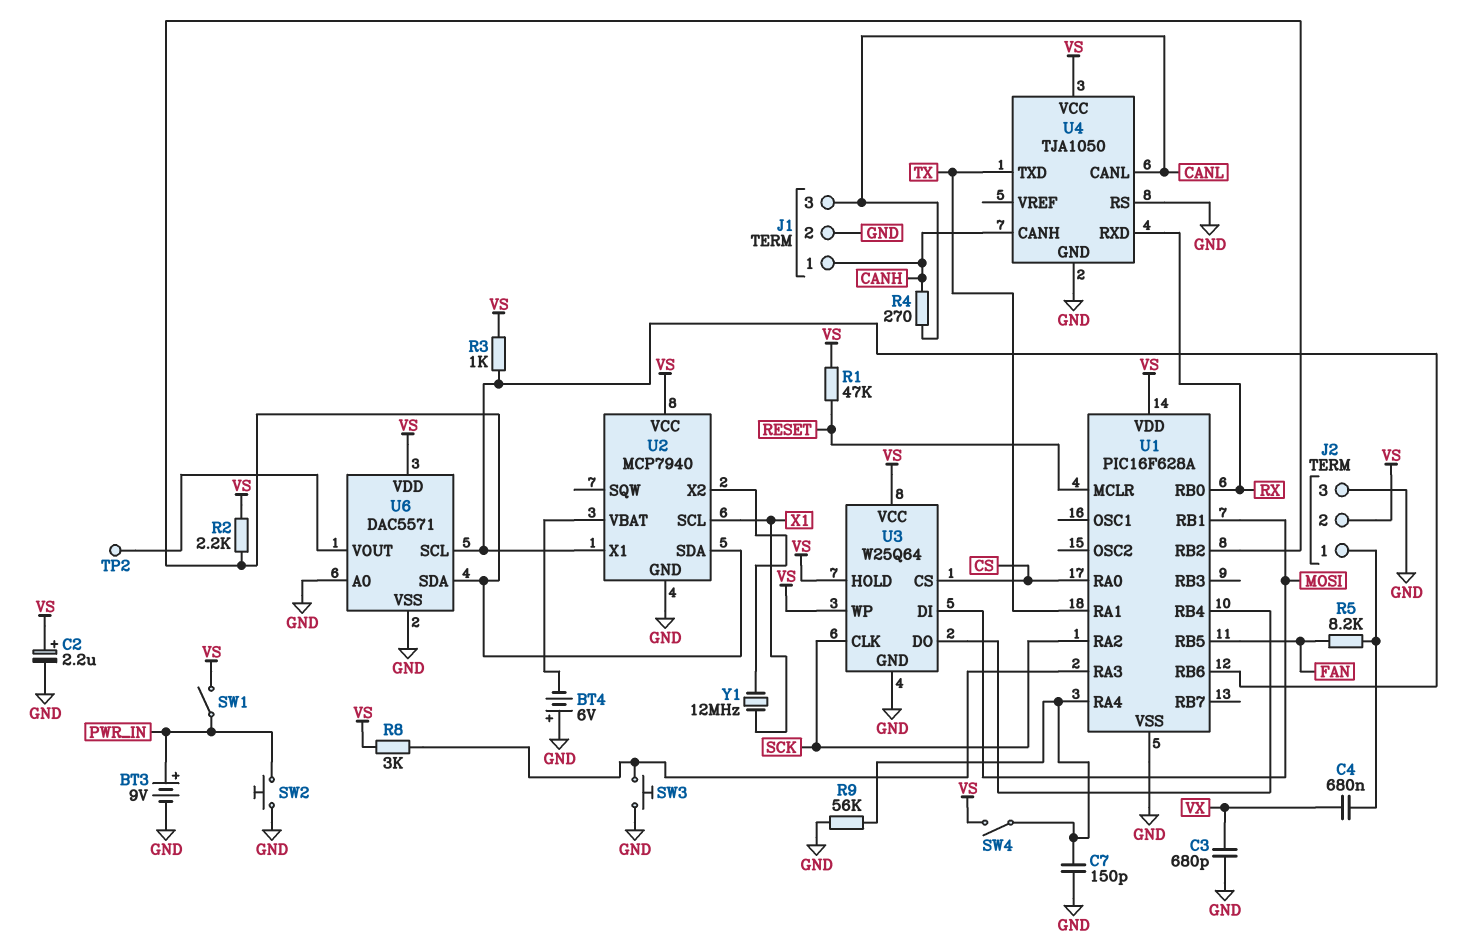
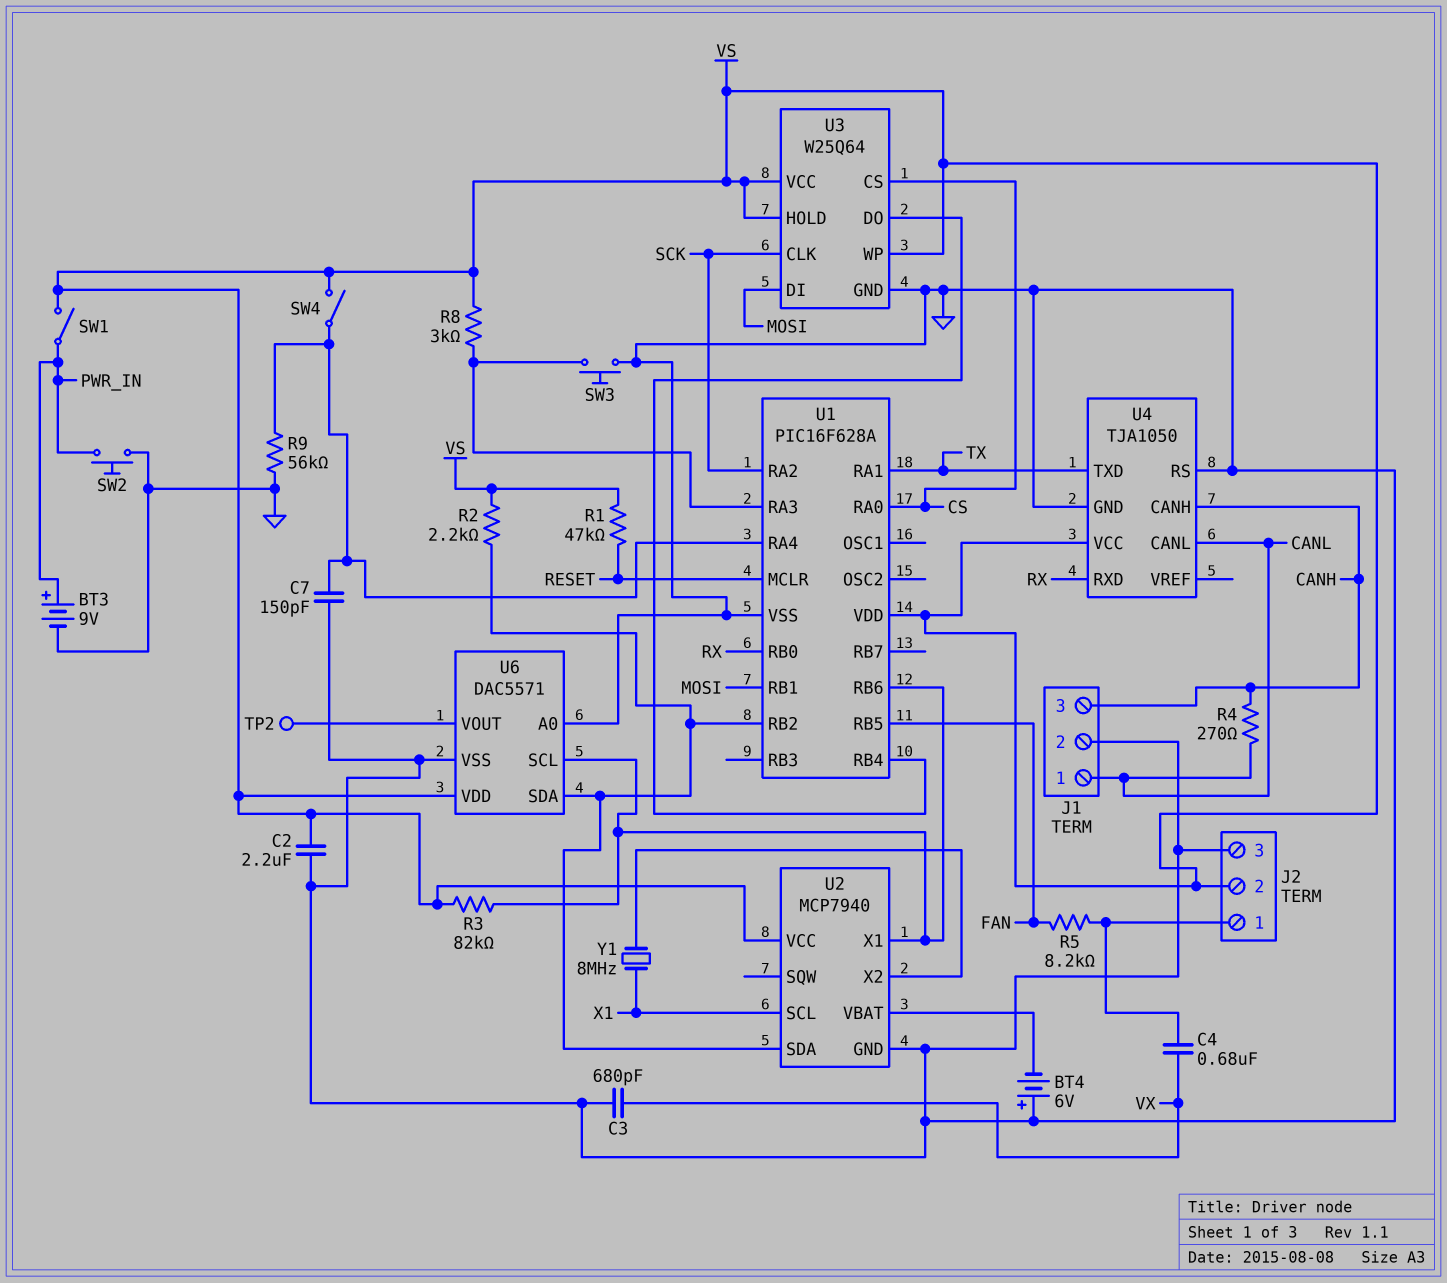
C2: 2.2uF (plus VS, minus GND) -> 2.2uF (GND, VS)
J1 pin 1: CANH -> CANL
J1 pin 3: CANL -> CANH
R3: 1k (U1/RB6, VS) -> 82k (U1/RB6, VS)
Y1: 12MHz (U2/X2, X1) -> 8MHz (U2/X2, X1)

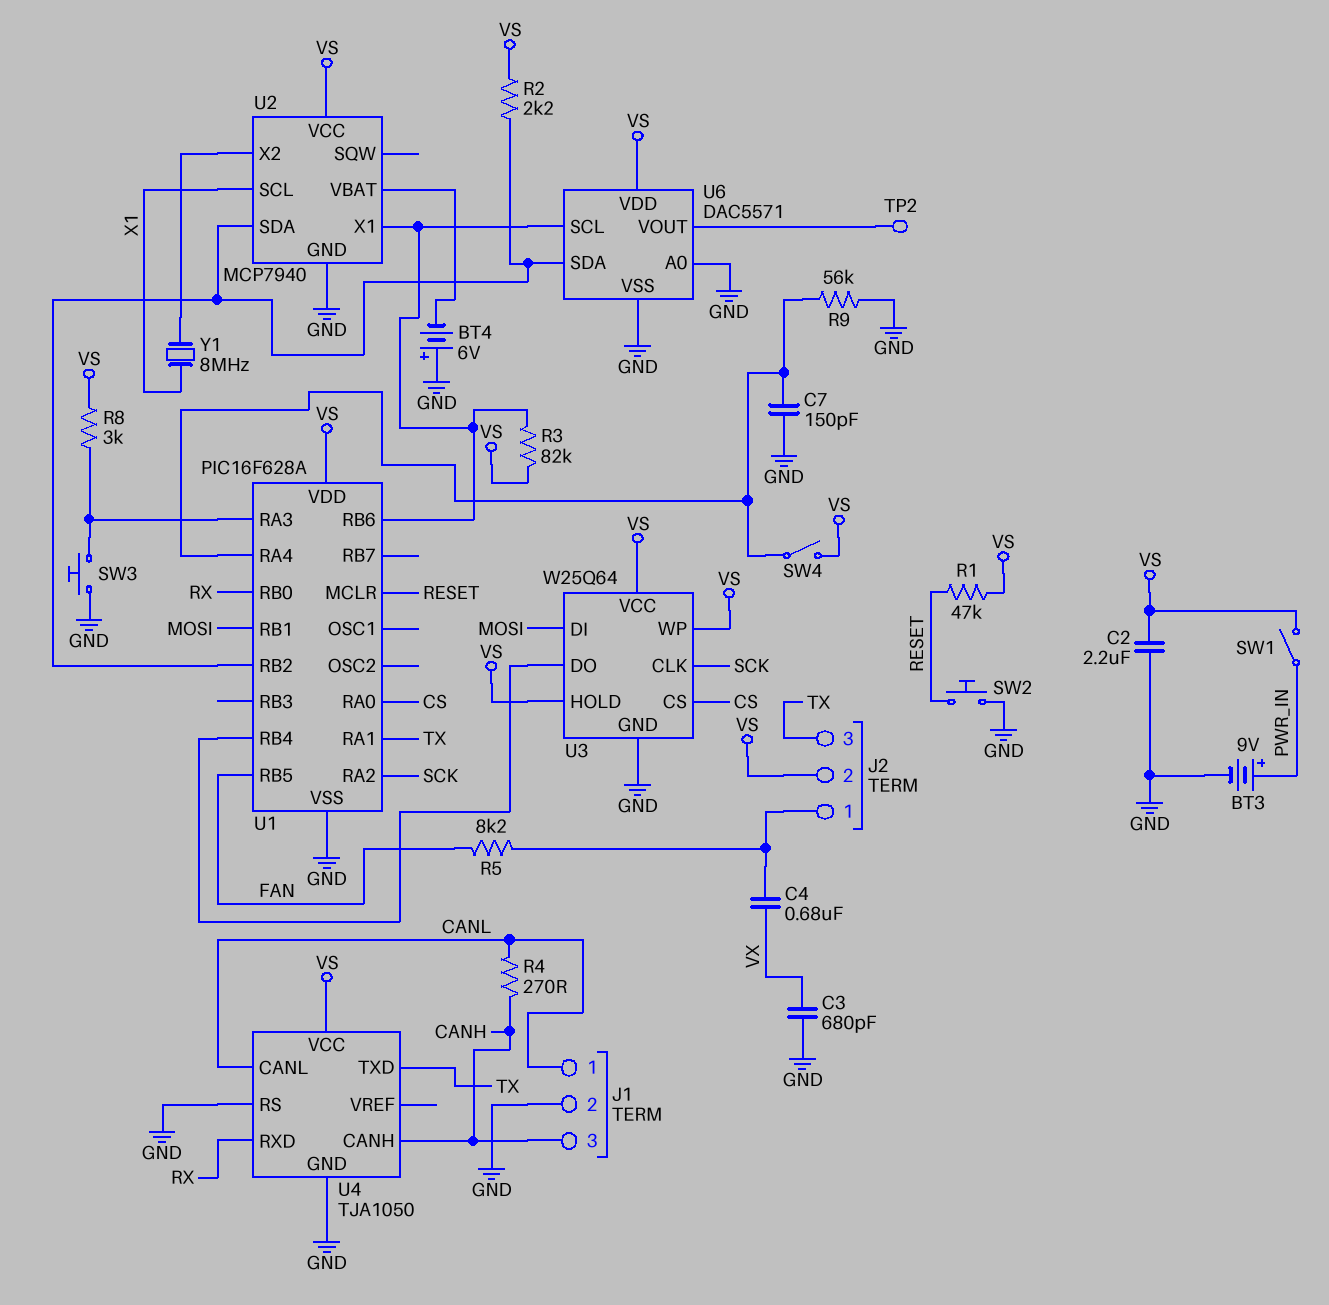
J2 pin 3: GND -> TX
SW2: button (GND, PWR_IN) -> button (GND, RESET)

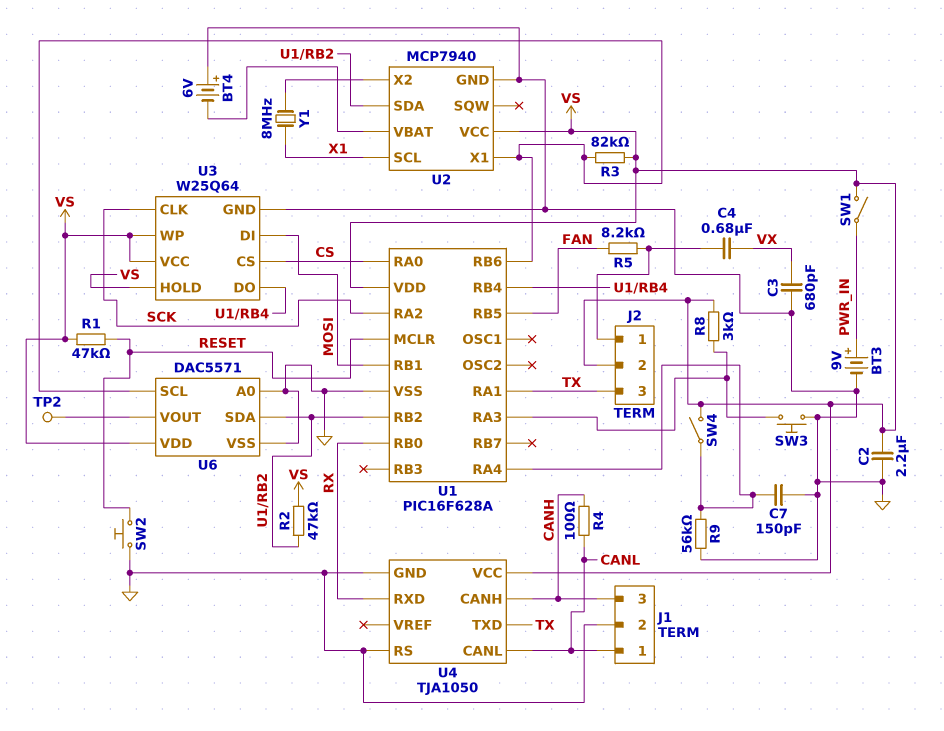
R2: 2.2k (U1/RB2, VS) -> 47k (U1/RB2, VS)
R4: 270 (CANH, CANL) -> 100 (CANH, CANL)

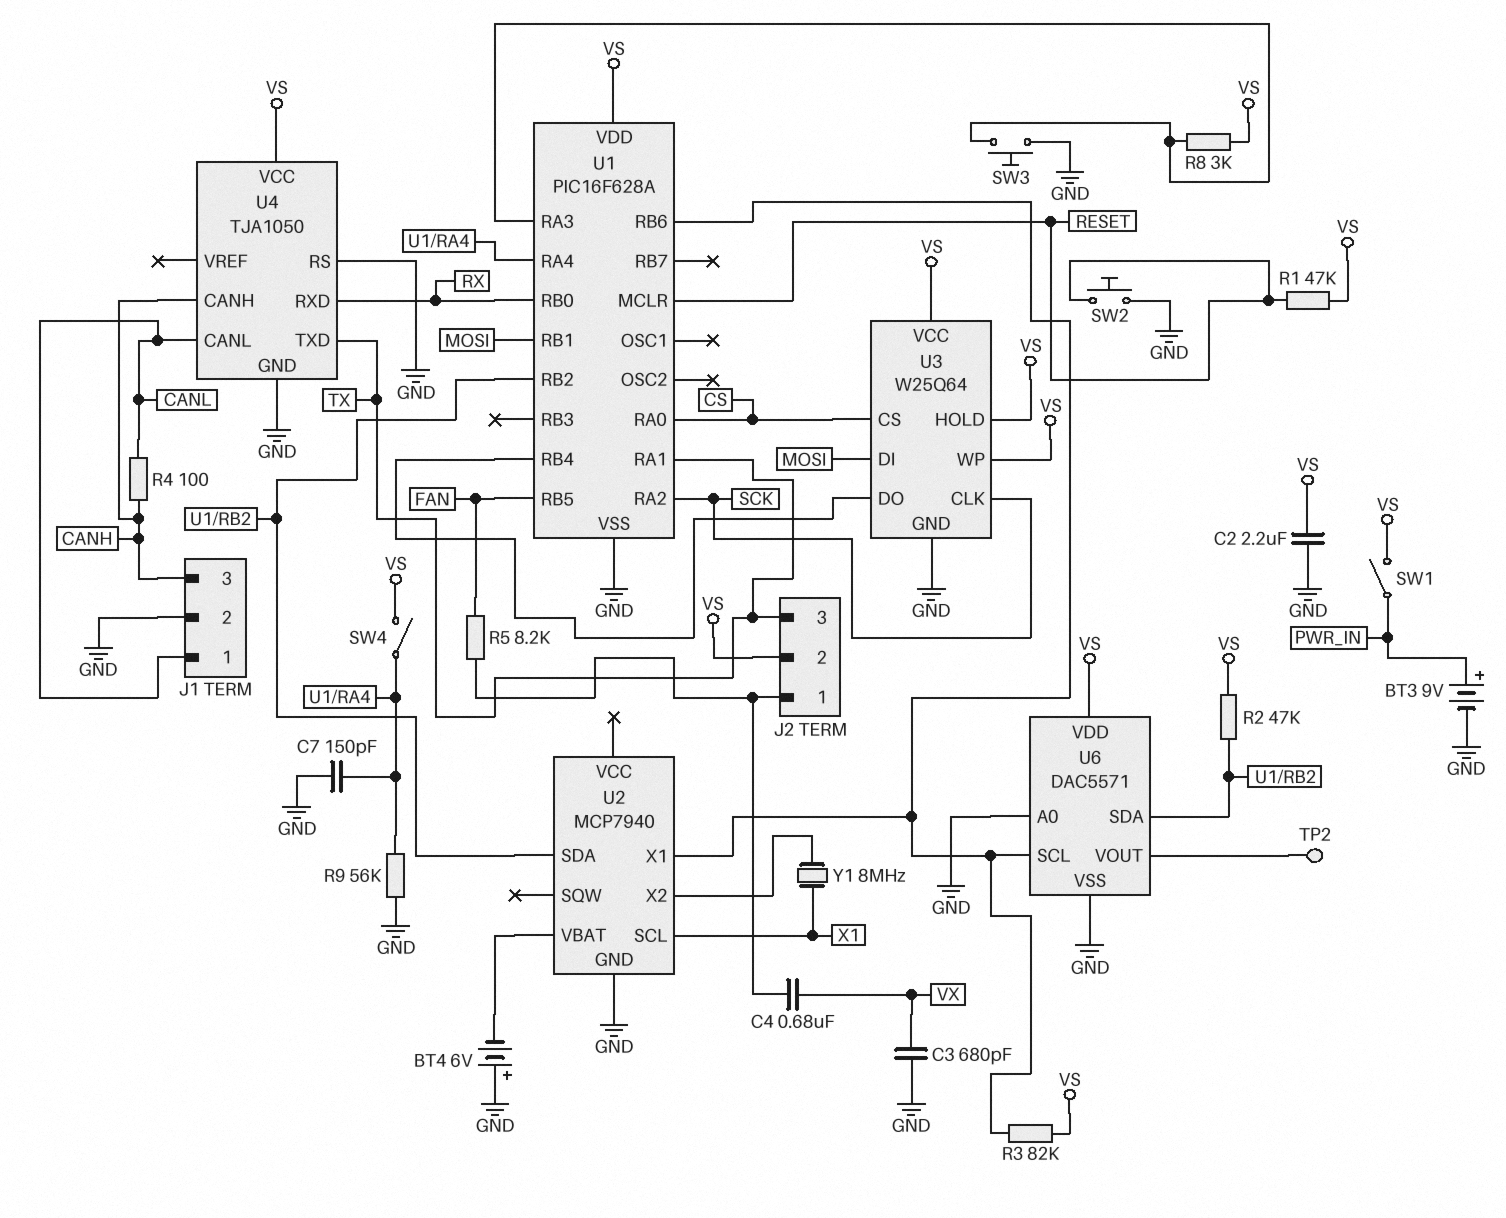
U2 pin VCC: VS -> none

